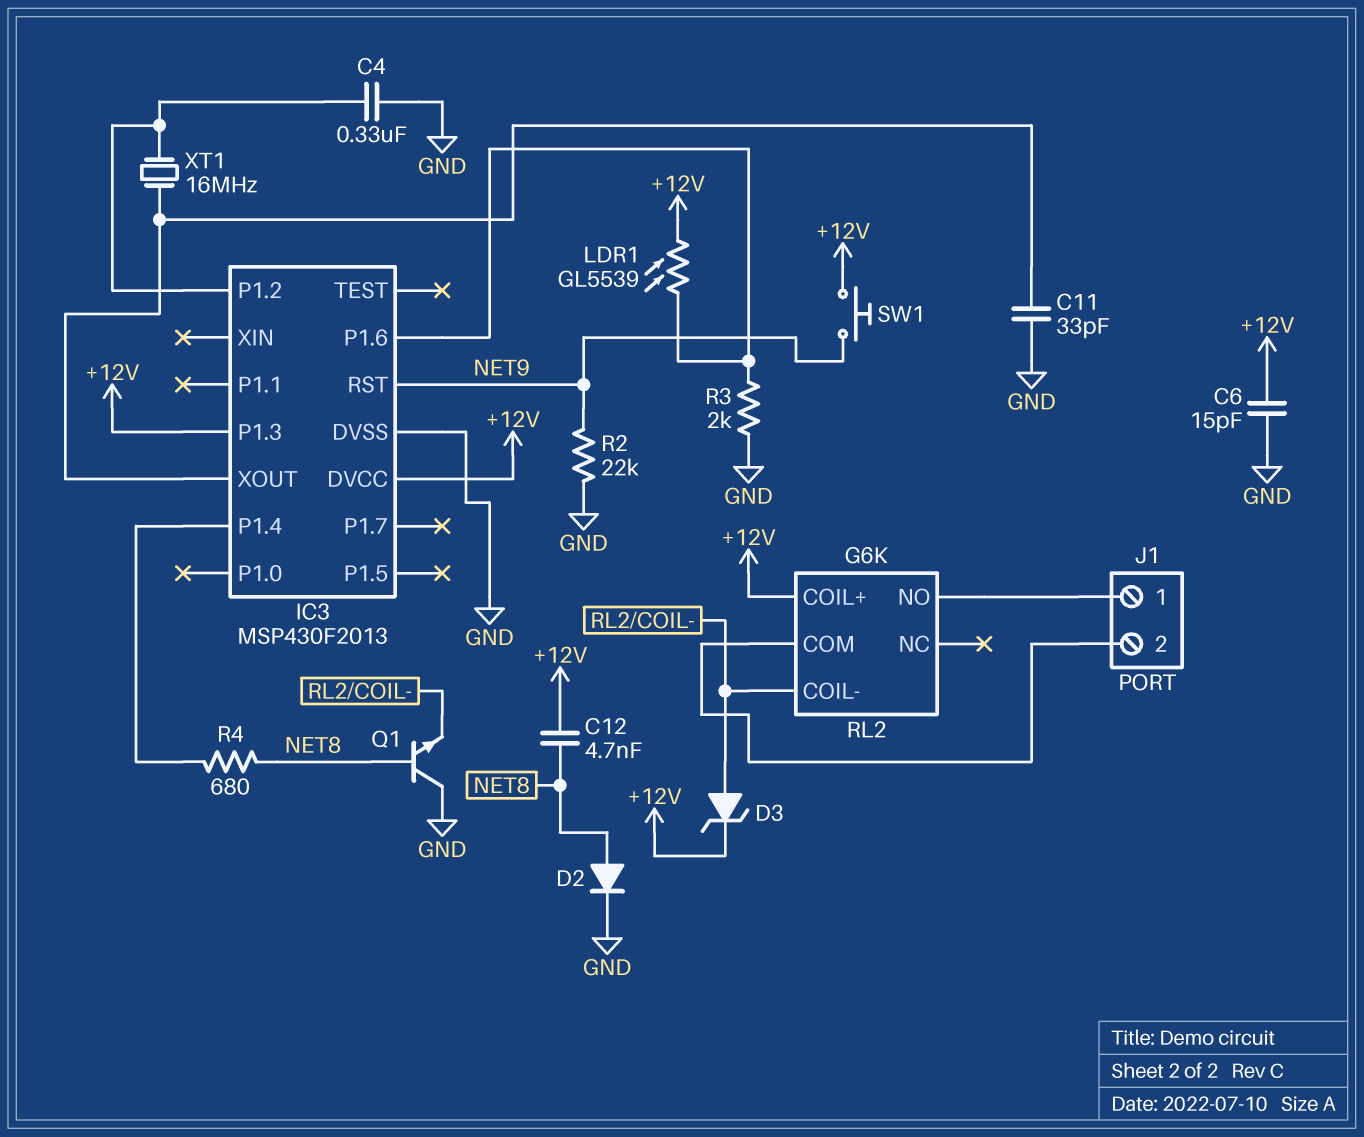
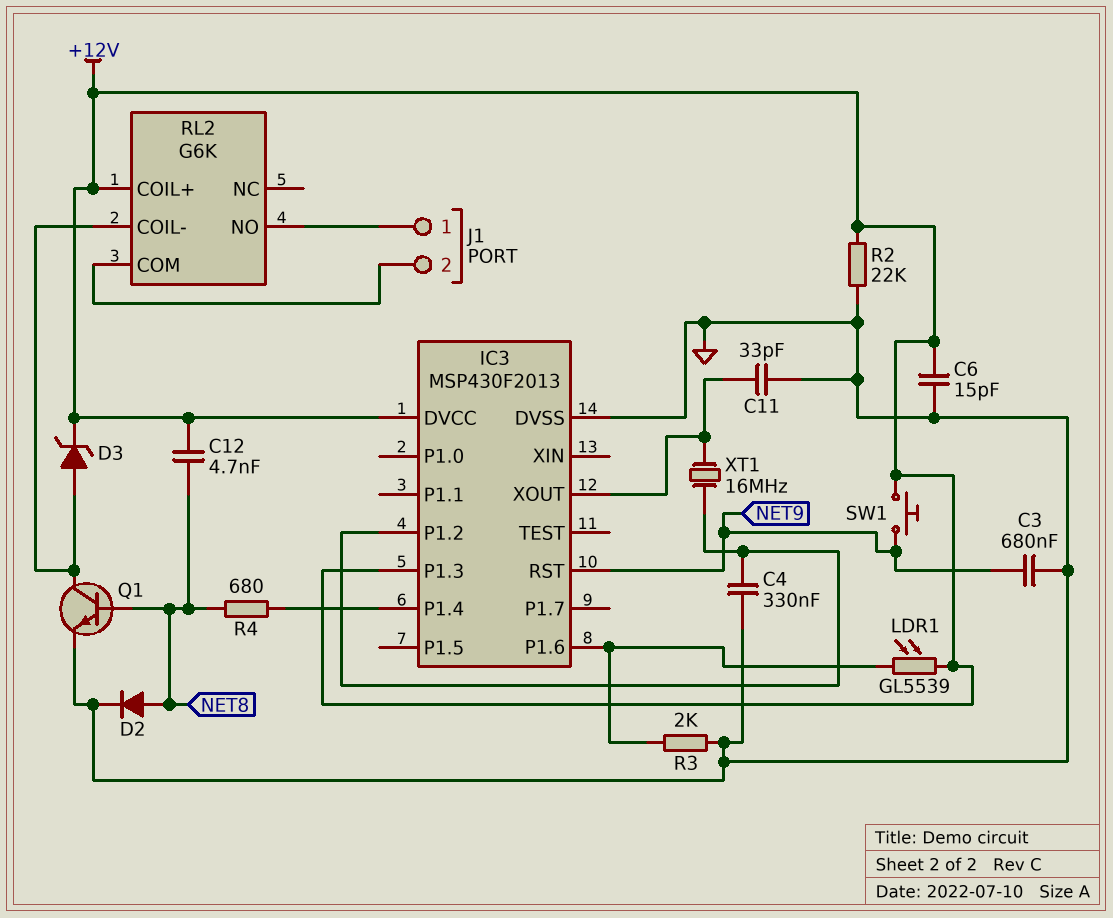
C3: none -> 680nF (GND, NET9)
Q1: NPN (B NET8, C GND, E RL2/COIL-) -> NPN (B NET8, C RL2/COIL-, E GND)
R2: 22k (GND, NET9) -> 22k (+12V, GND)

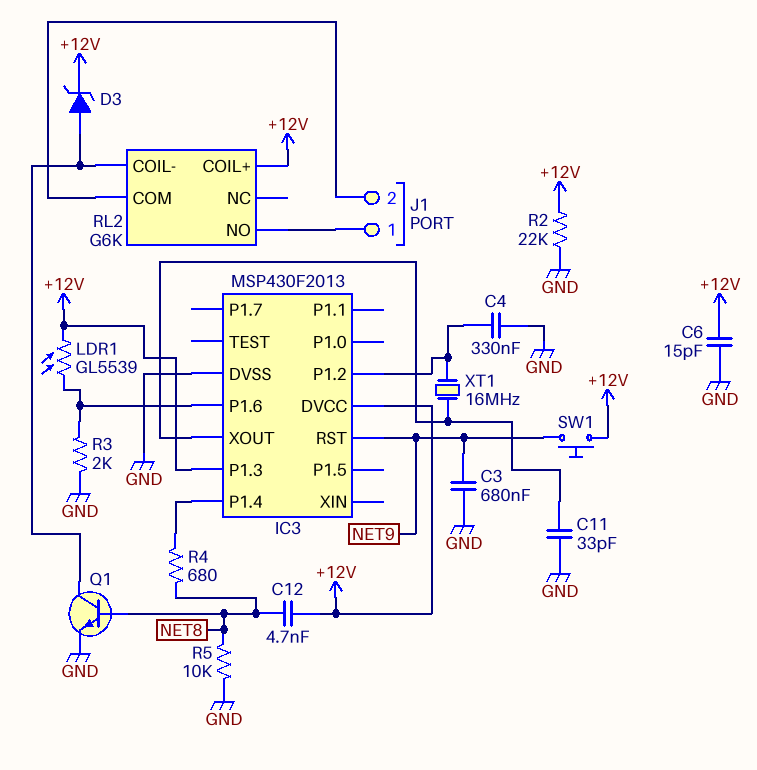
D2: diode (A NET8, K GND) -> none
R5: none -> 10k (GND, NET8)

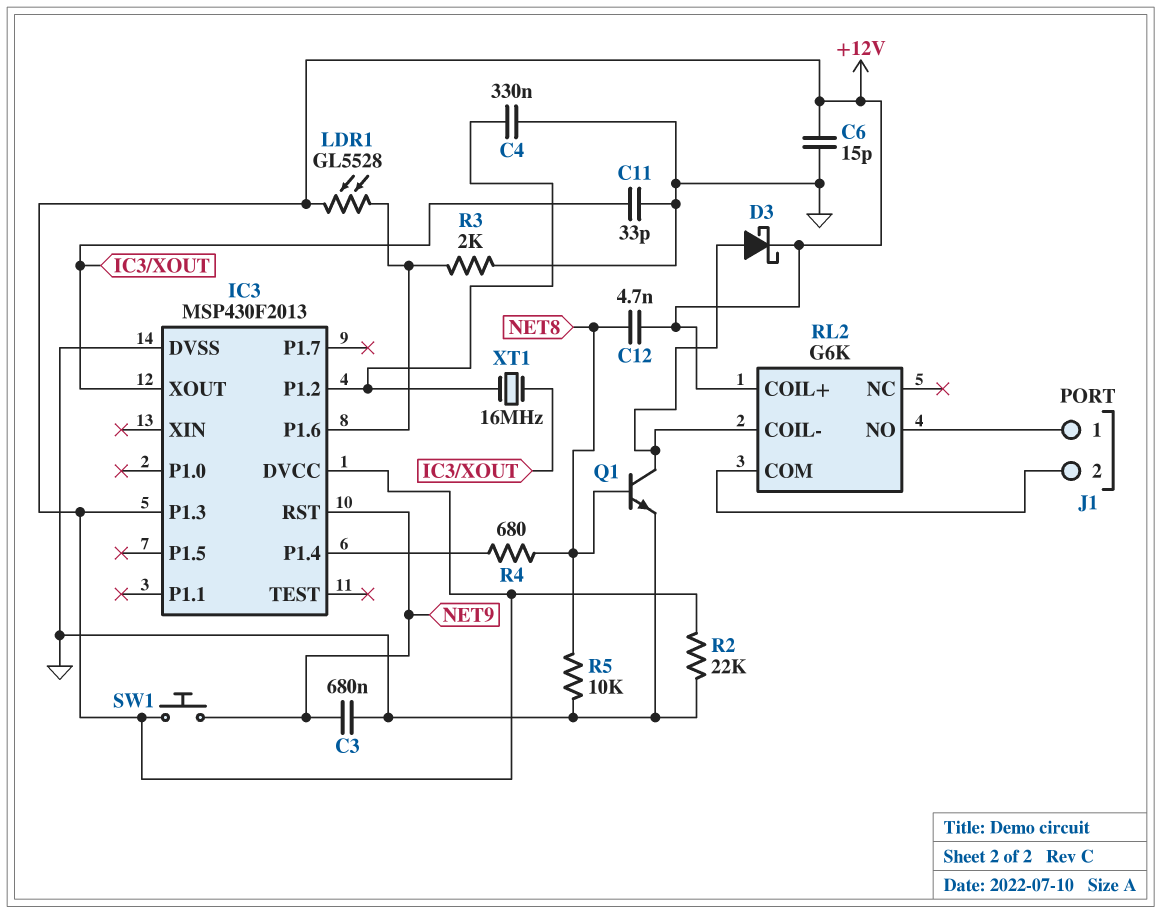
D3: zener (A RL2/COIL-, K +12V) -> schottky (A RL2/COIL-, K +12V)
LDR1: GL5539 (+12V, IC3/P1.6) -> GL5528 (+12V, IC3/P1.6)

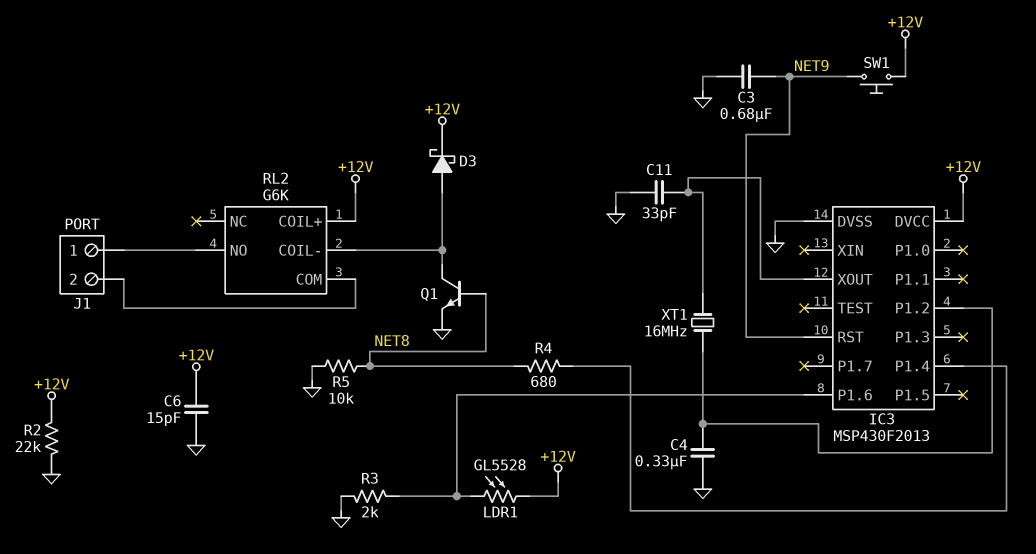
C12: 4.7nF (+12V, NET8) -> none
IC3 pin P1.3: +12V -> none

